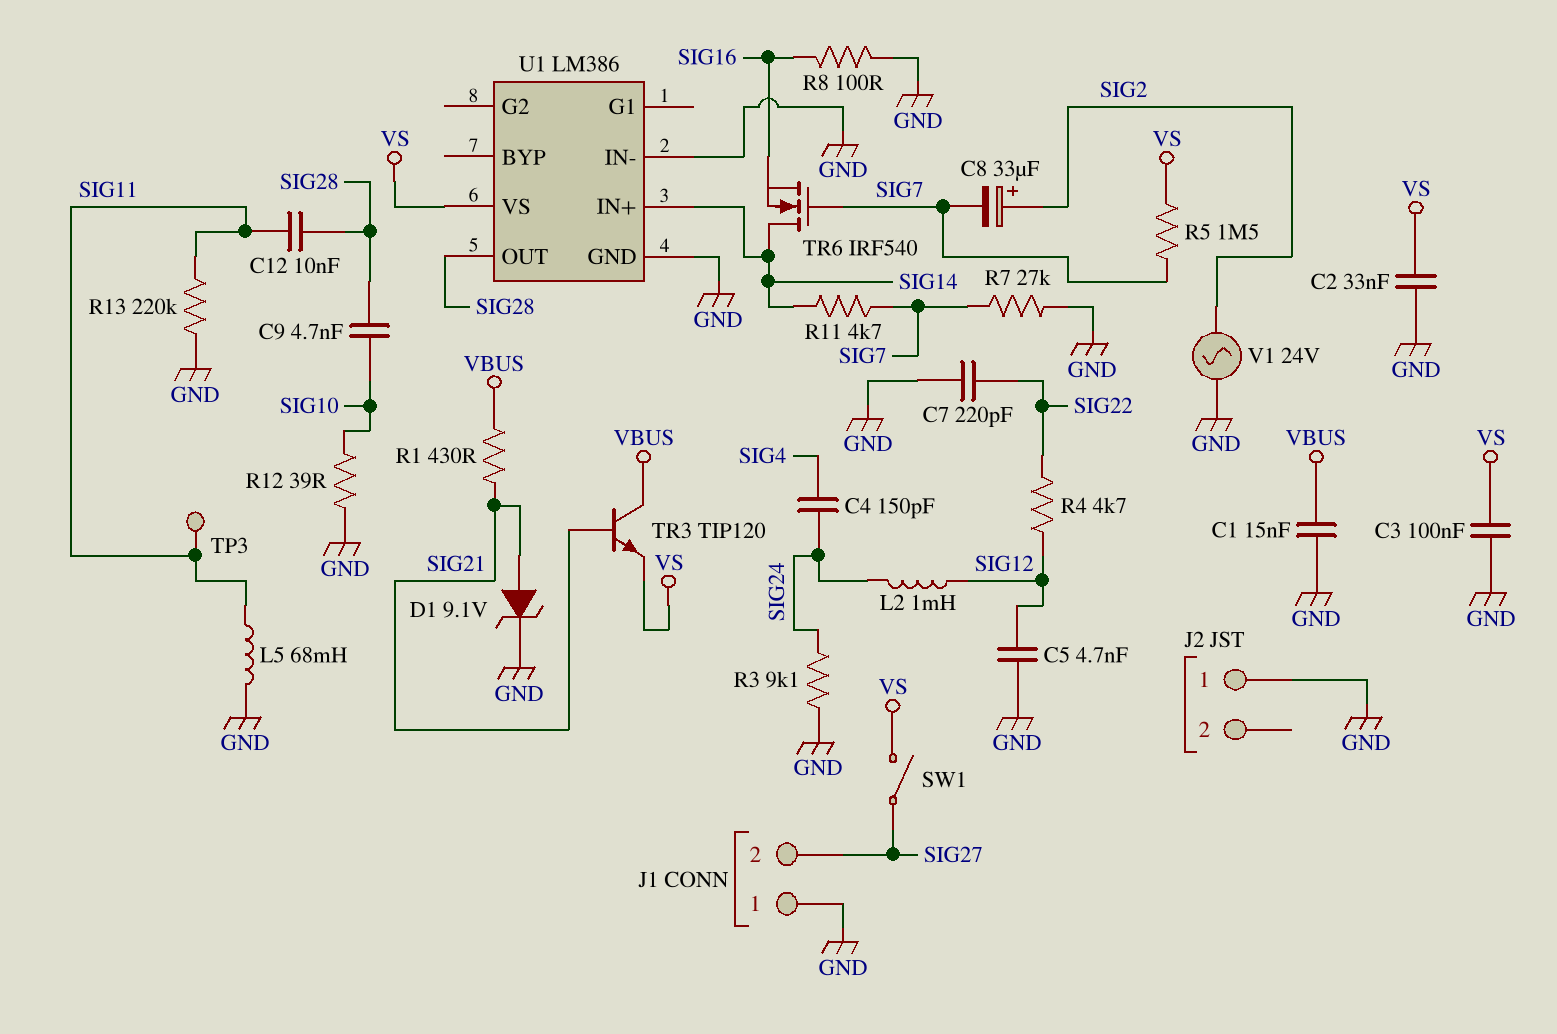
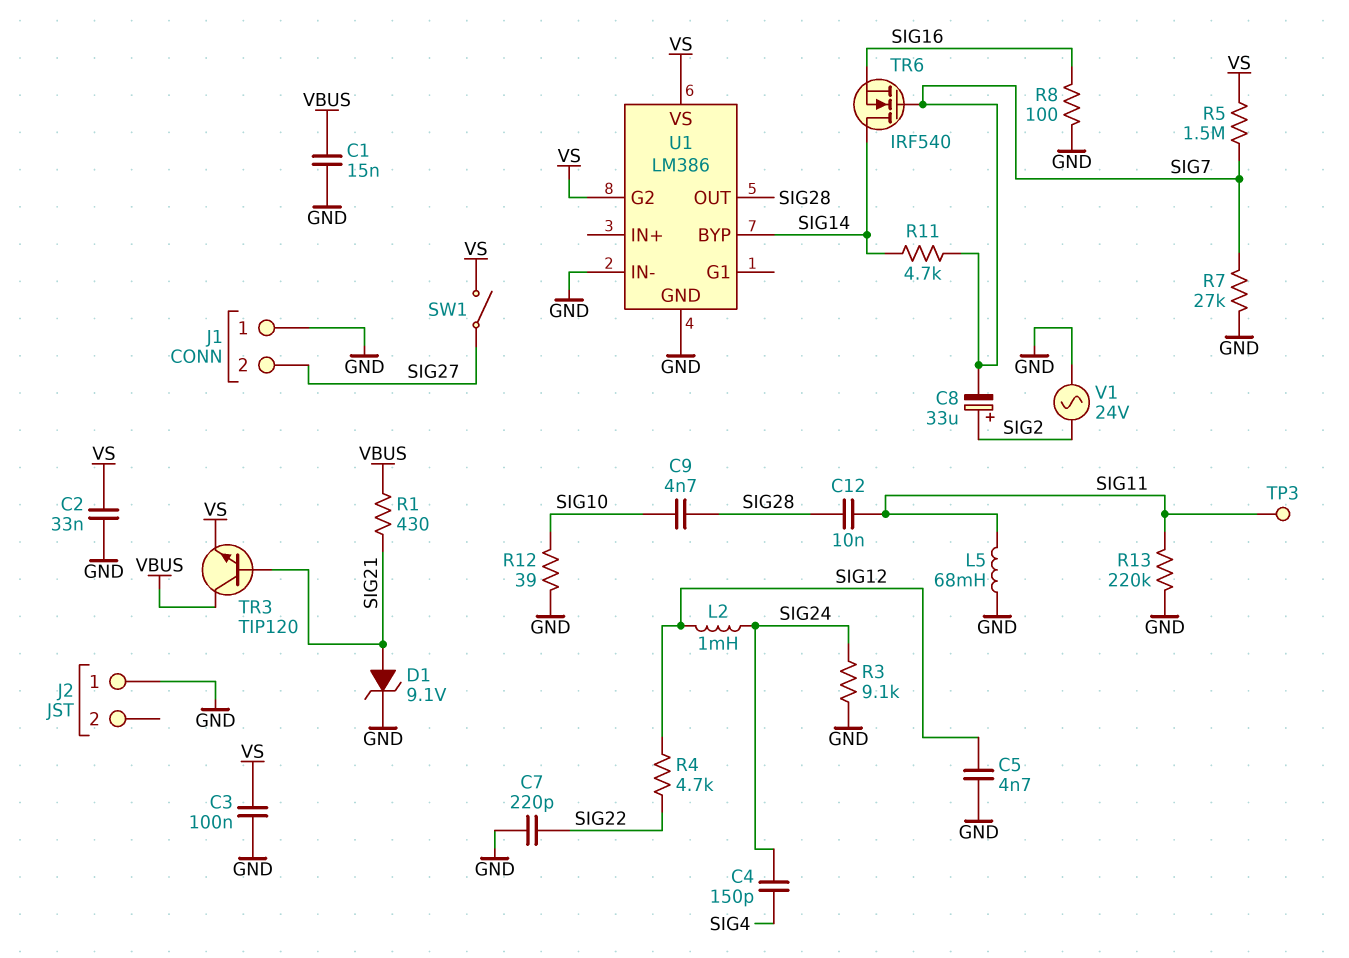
U1 pin BYP: none -> SIG14
U1 pin G2: none -> VS
U1 pin IN+: SIG14 -> none

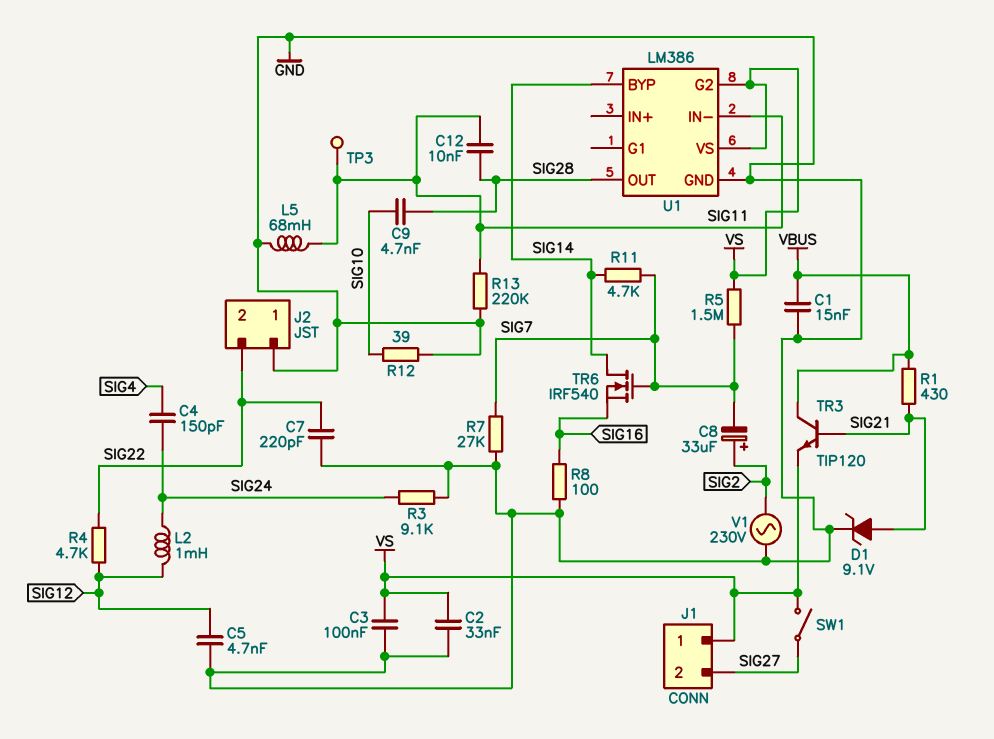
J1 pin 1: GND -> VS
J2 pin 2: none -> SIG22
U1 pin IN-: GND -> SIG11
V1: AC 24V (GND, SIG2) -> AC 230V (GND, SIG2)

